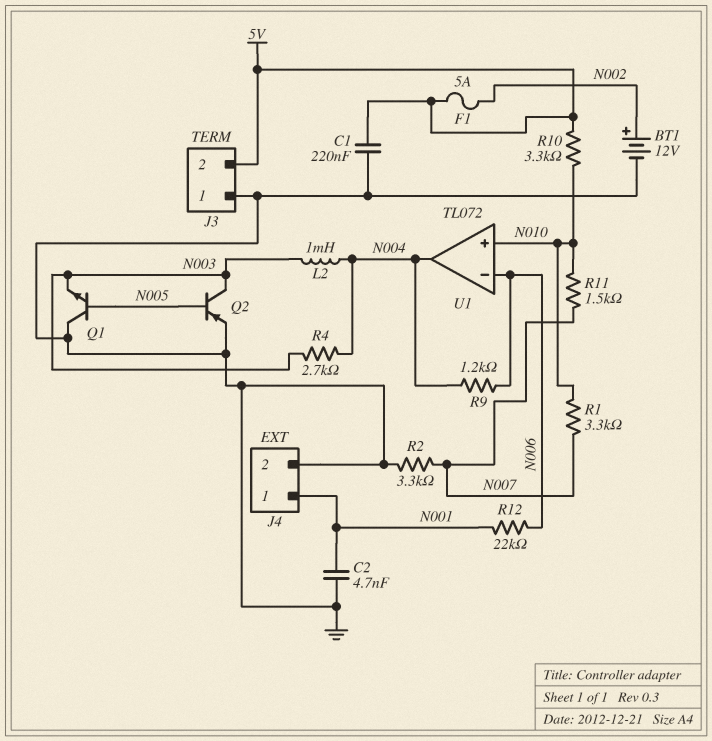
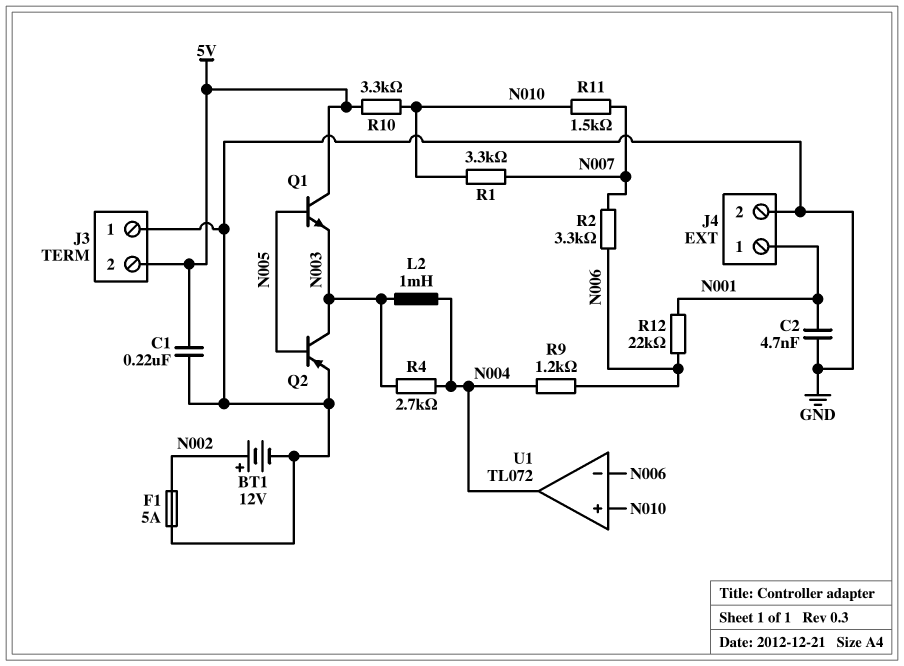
F1: 5A (5V, N002) -> 5A (GND, N002)
Q1: NPN (B N005, C GND, E N003) -> NPN (B N005, C 5V, E N003)
R2: 3.3k (GND, N007) -> 3.3k (N006, N007)

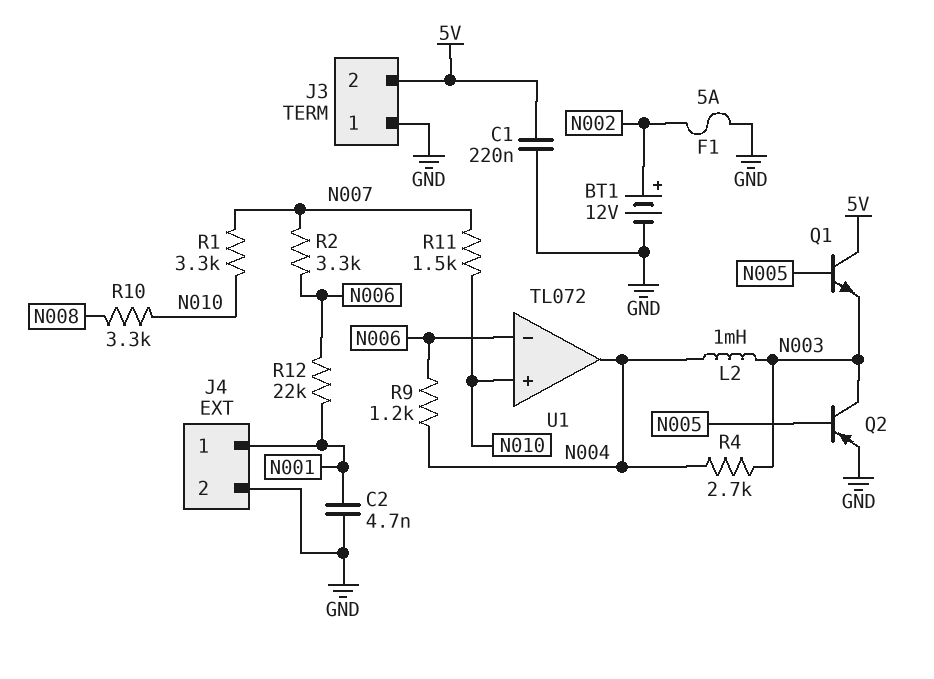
R10: 3.3k (5V, N010) -> 3.3k (N008, N010)

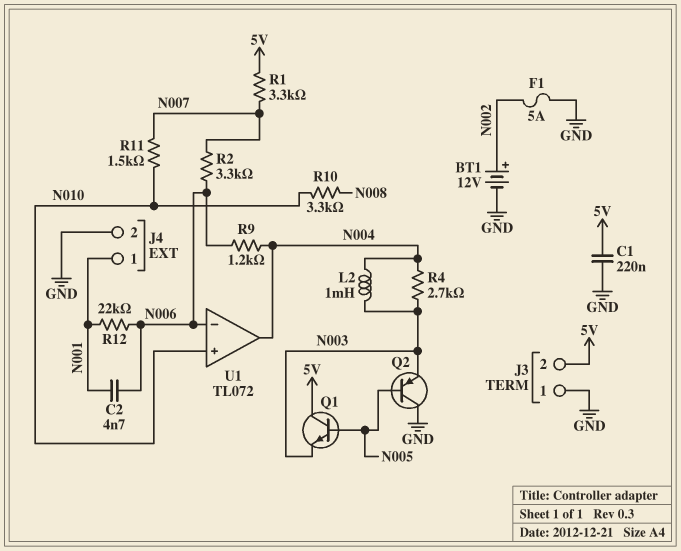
C2: 4.7nF (GND, N001) -> 4.7nF (N001, N006)
Q2: PNP (B N005, C N003, E GND) -> PNP (B N005, C GND, E N003)
R1: 3.3k (N007, N010) -> 3.3k (5V, N007)

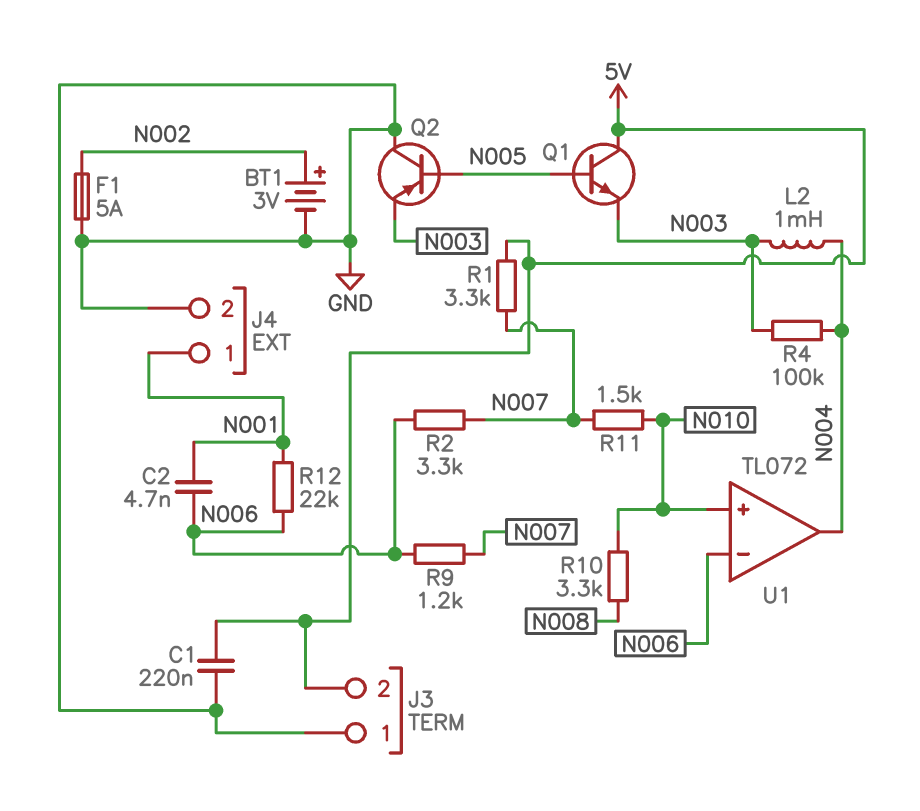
BT1: 12V (plus N002, minus GND) -> 3V (plus N002, minus GND)
R4: 2.7k (N003, N004) -> 100k (N003, N004)
R9: 1.2k (N004, N006) -> 1.2k (N006, N007)

